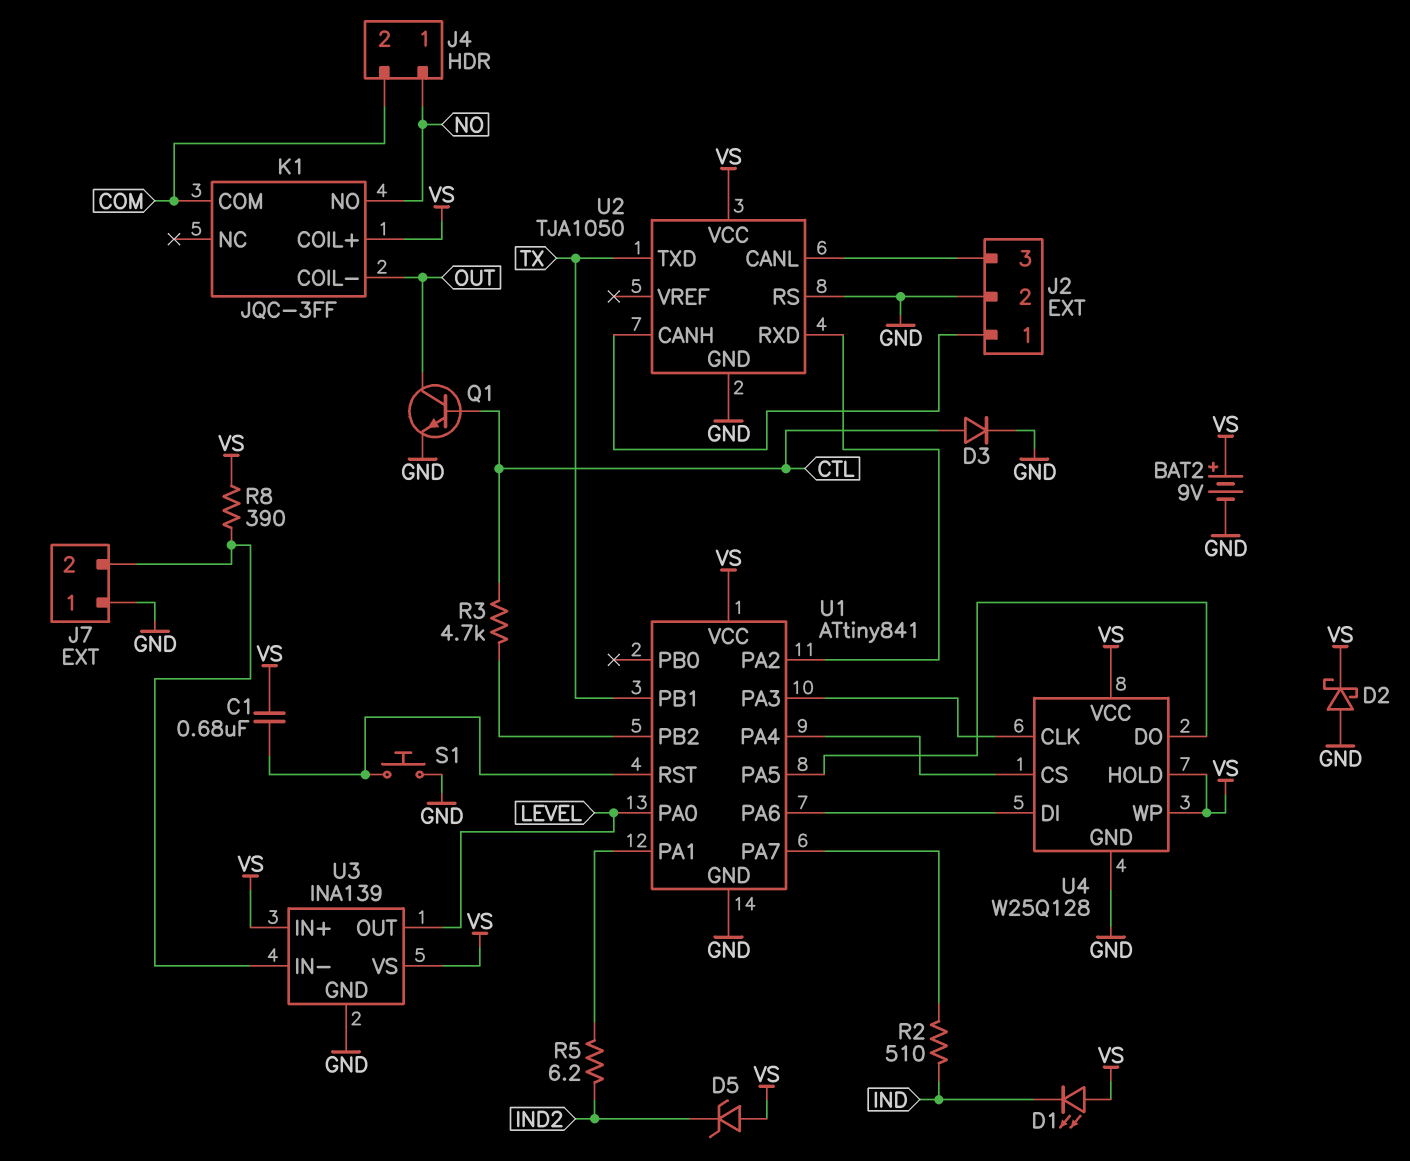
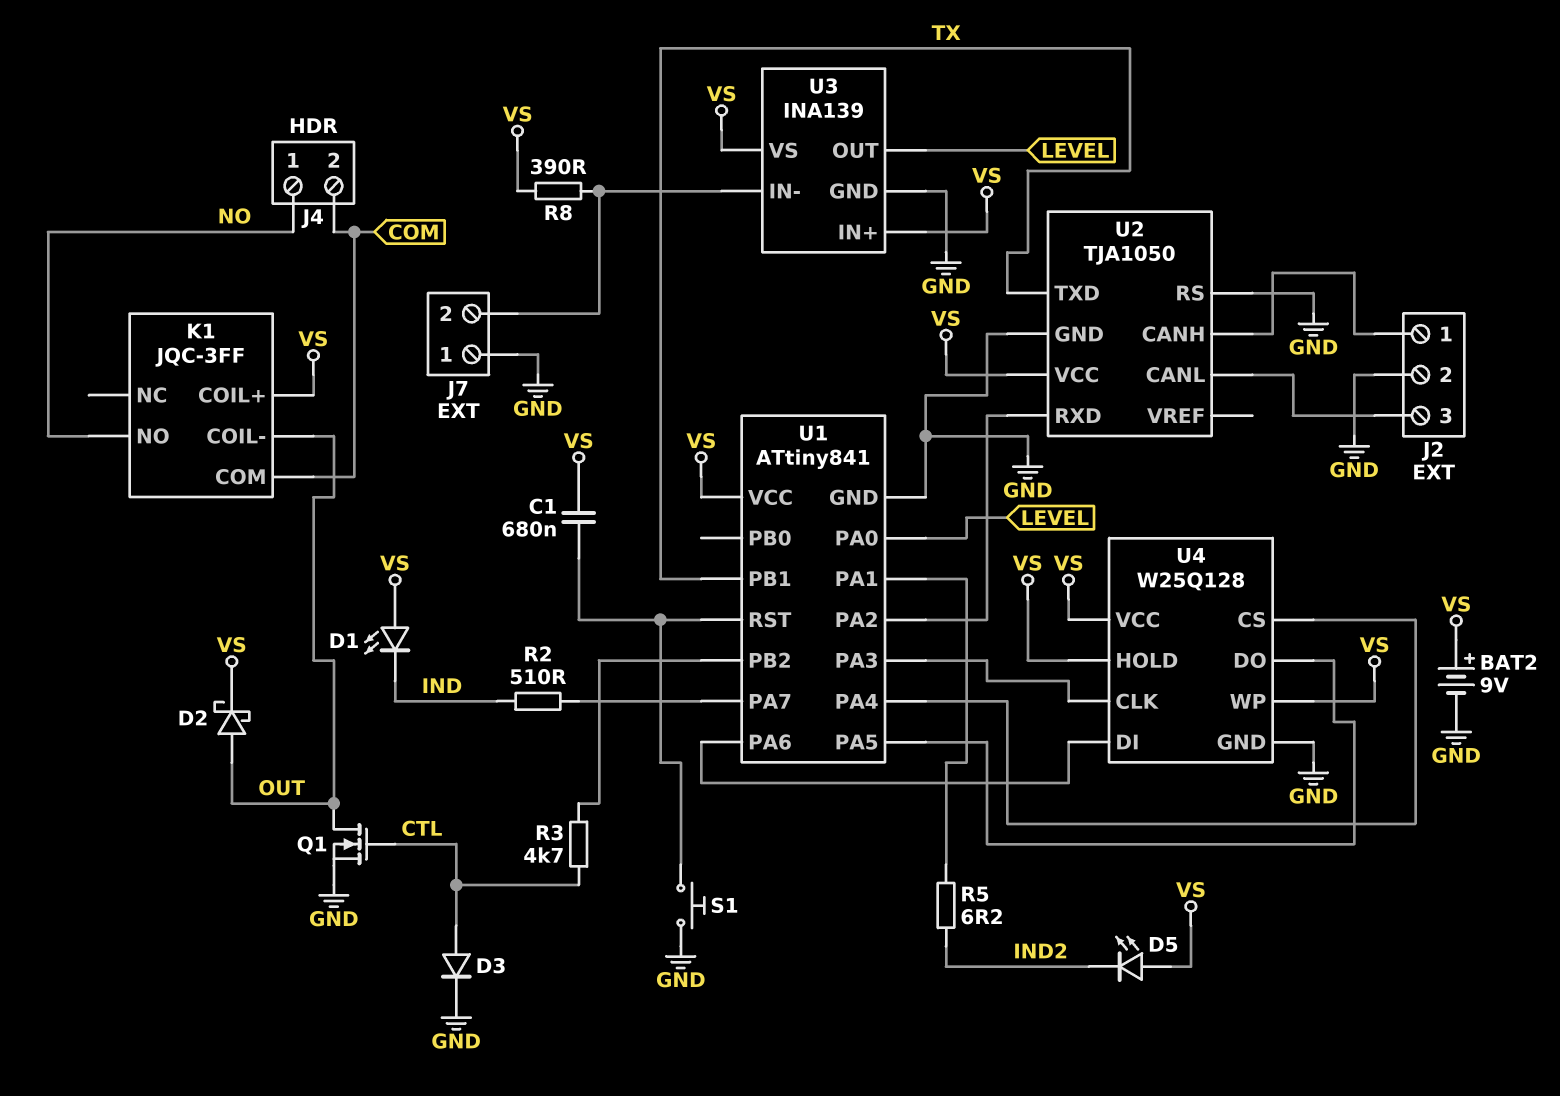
D2: schottky (A GND, K VS) -> schottky (A OUT, K VS)
D5: zener (A VS, K IND2) -> LED (A VS, K IND2)
Q1: NPN (B CTL, C OUT, E GND) -> NMOS (G CTL, D OUT, S GND)

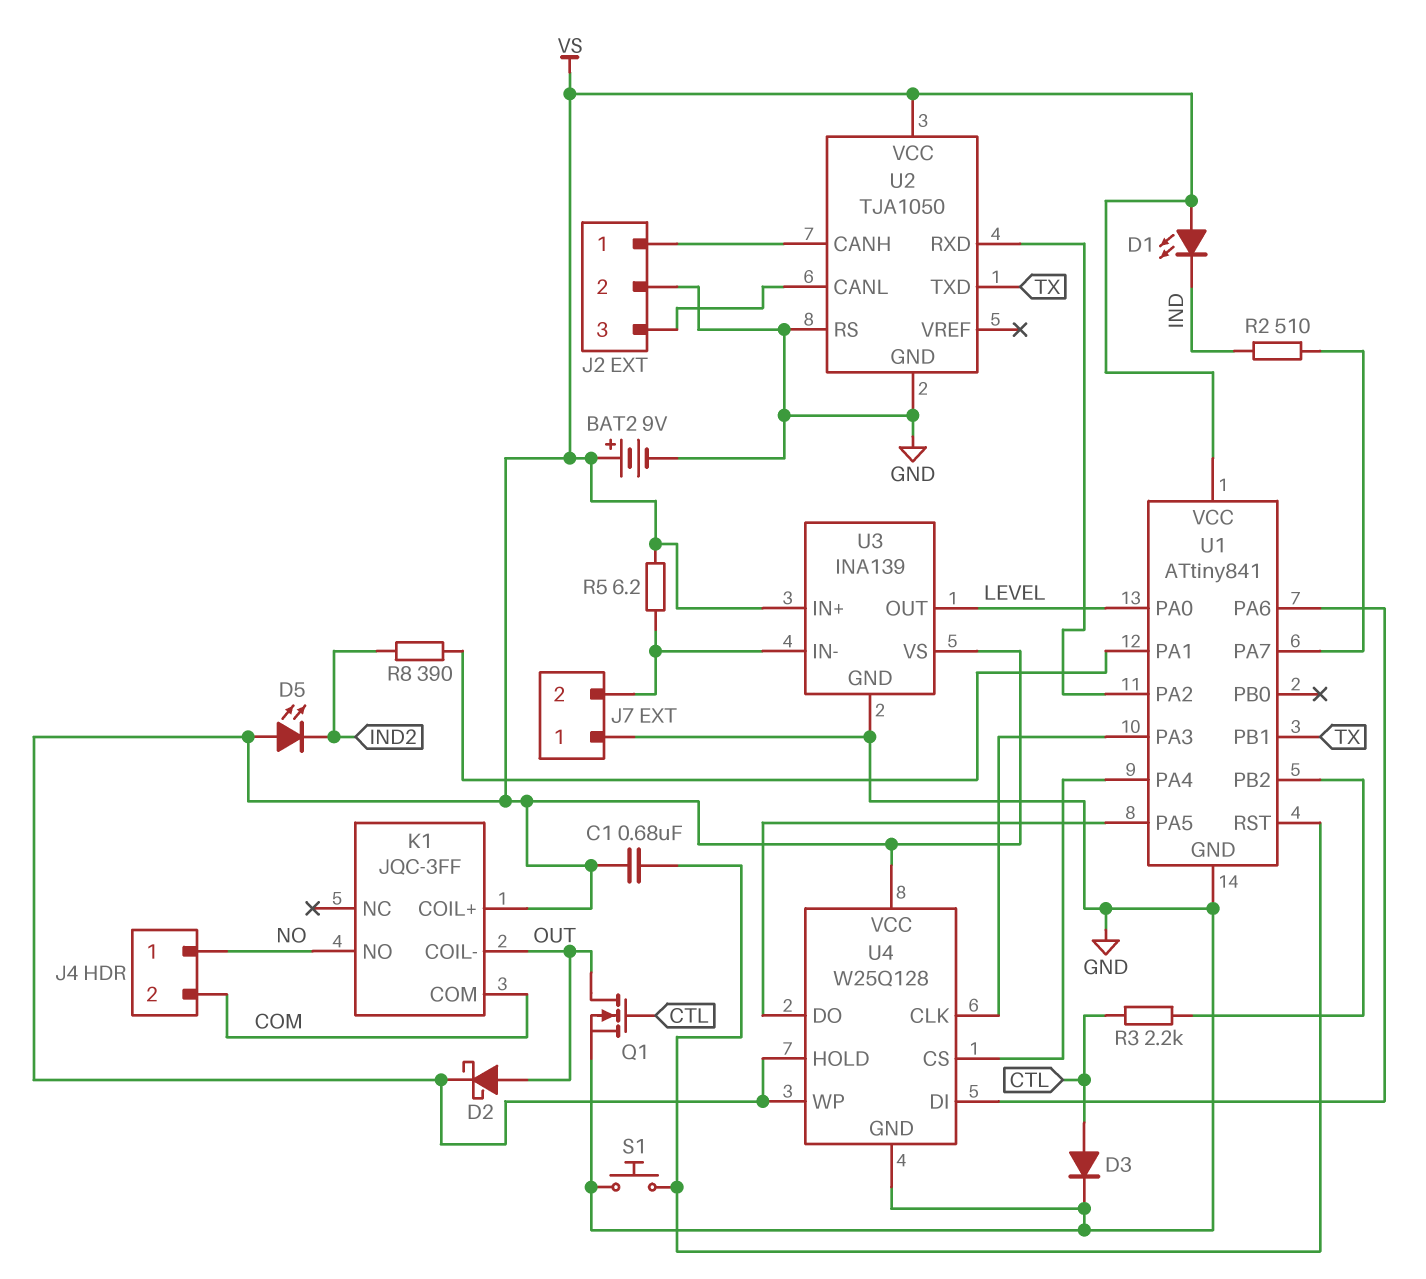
R3: 4.7k (CTL, U1/PB2) -> 2.2k (CTL, U1/PB2)
R5: 6.2 (IND2, U1/PA1) -> 6.2 (J7/2, VS)
R8: 390 (J7/2, VS) -> 390 (IND2, U1/PA1)

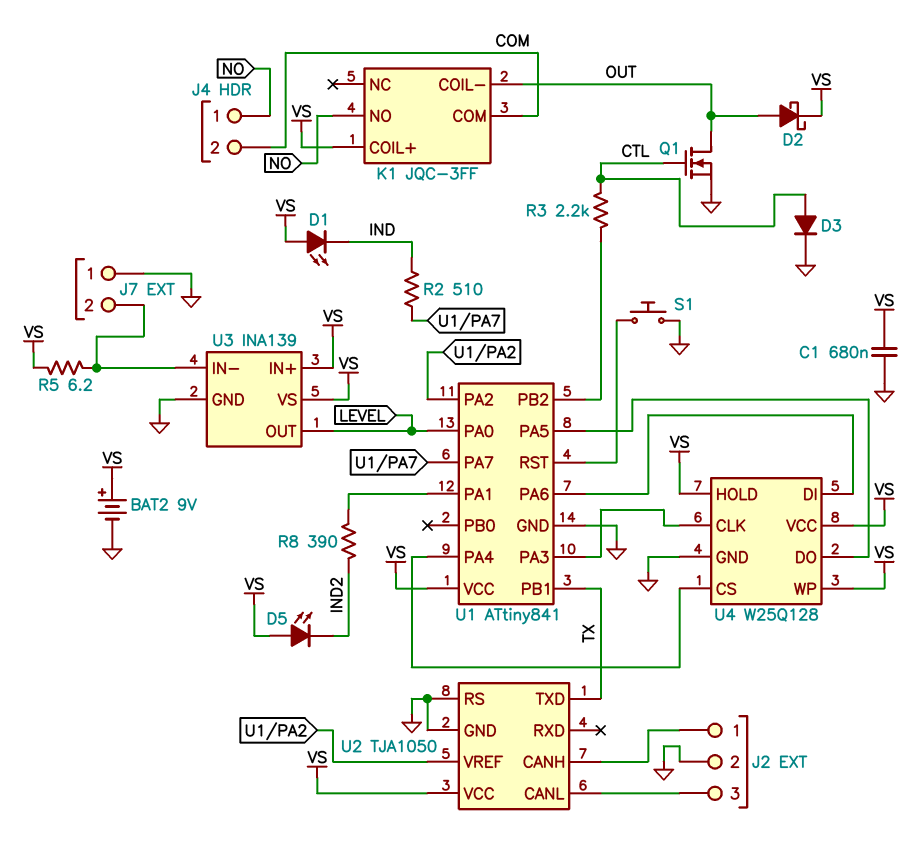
C1: 680nF (U1/RST, VS) -> 680nF (GND, VS)
U2 pin RXD: U1/PA2 -> none
U2 pin VREF: none -> U1/PA2

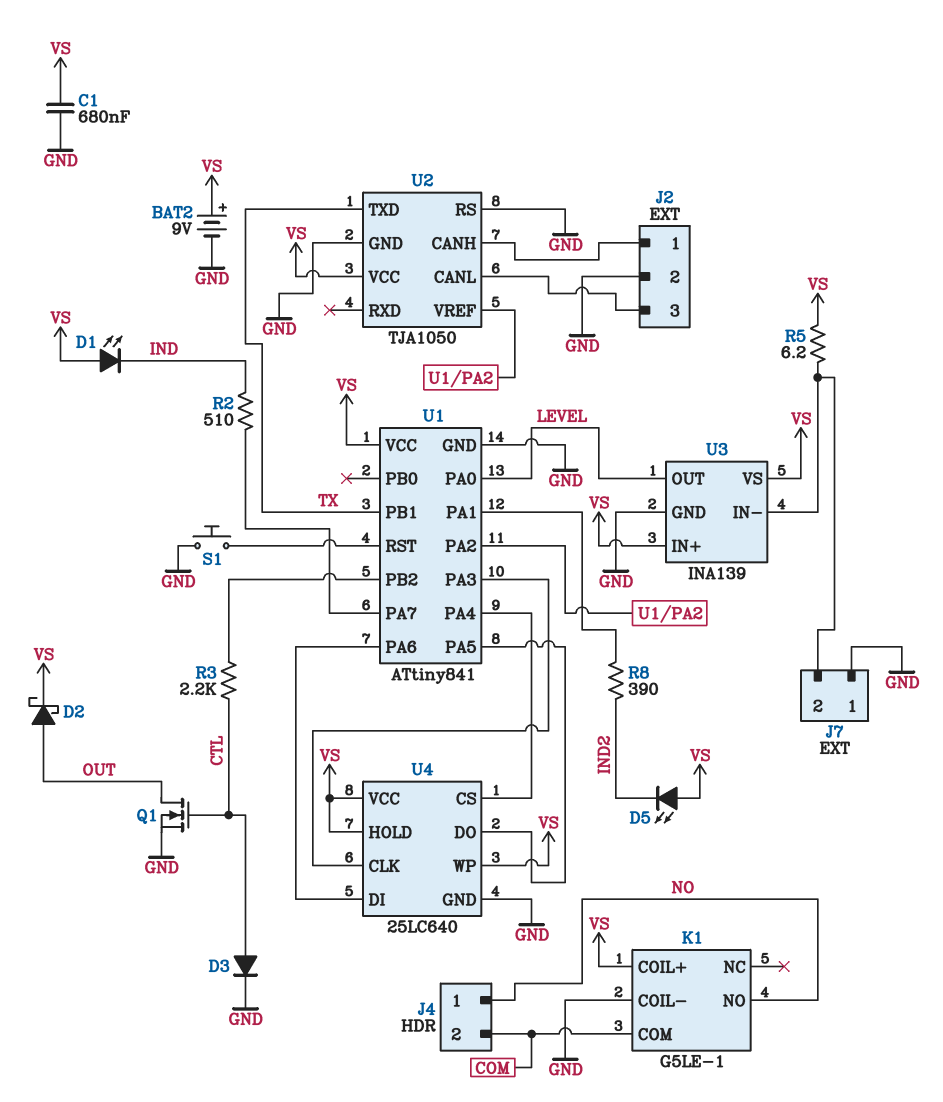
K1: JQC-3FF -> G5LE-1
K1 pin COIL-: OUT -> GND
U4: W25Q128 -> 25LC640

